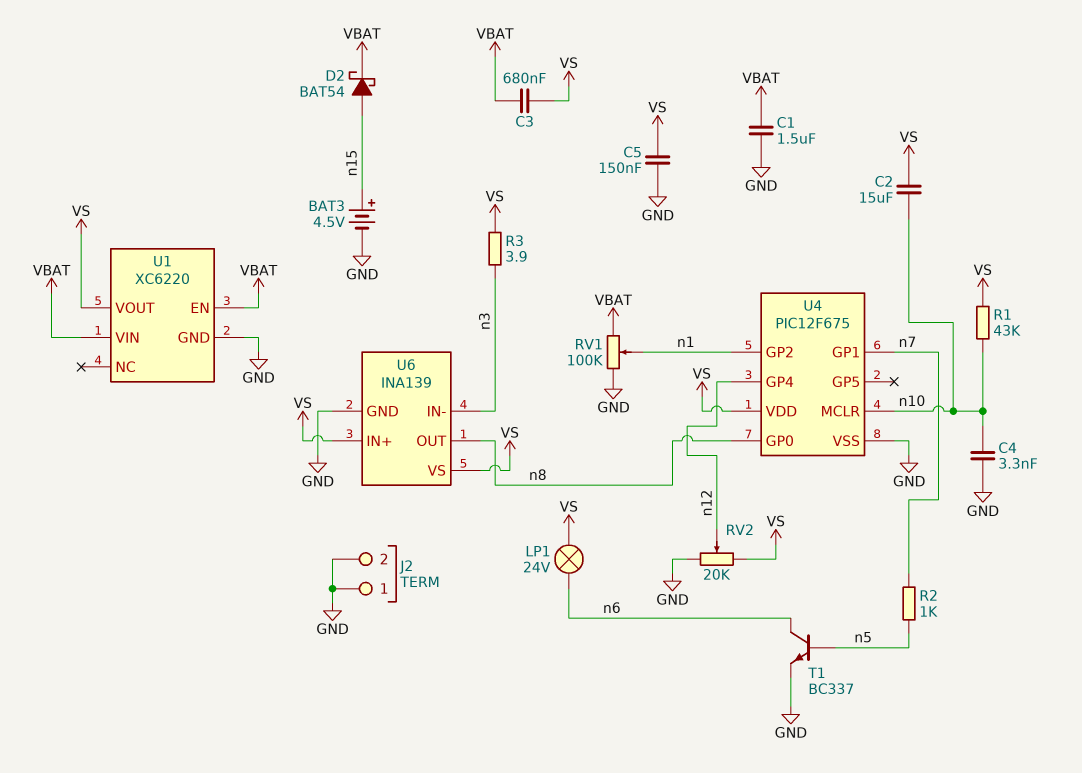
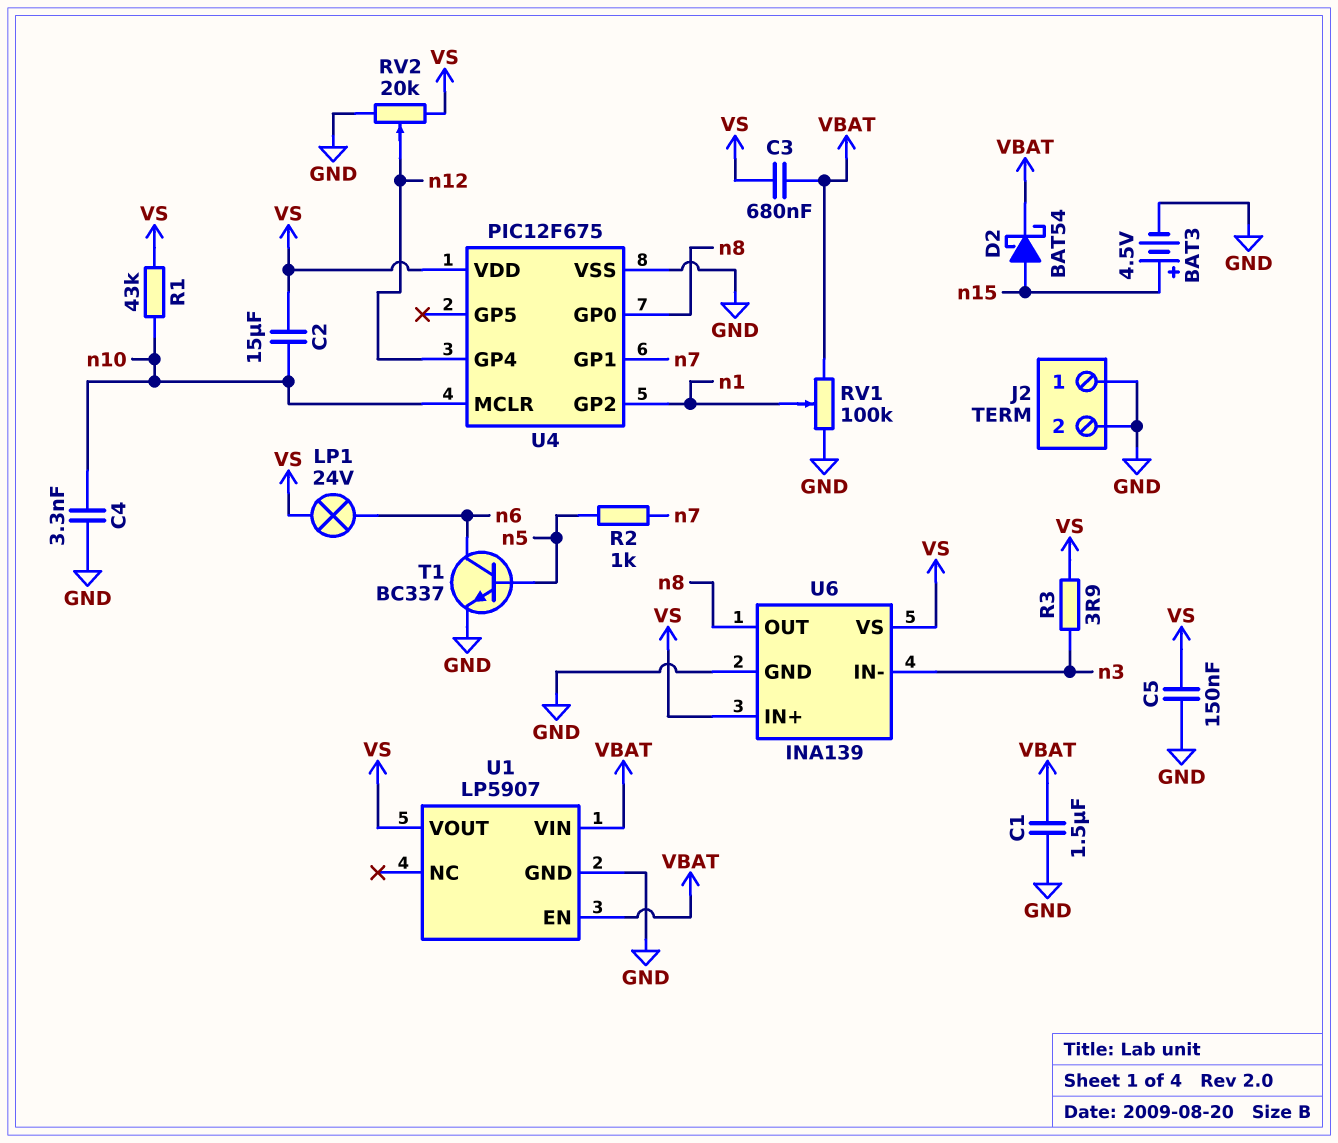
U1: XC6220 -> LP5907

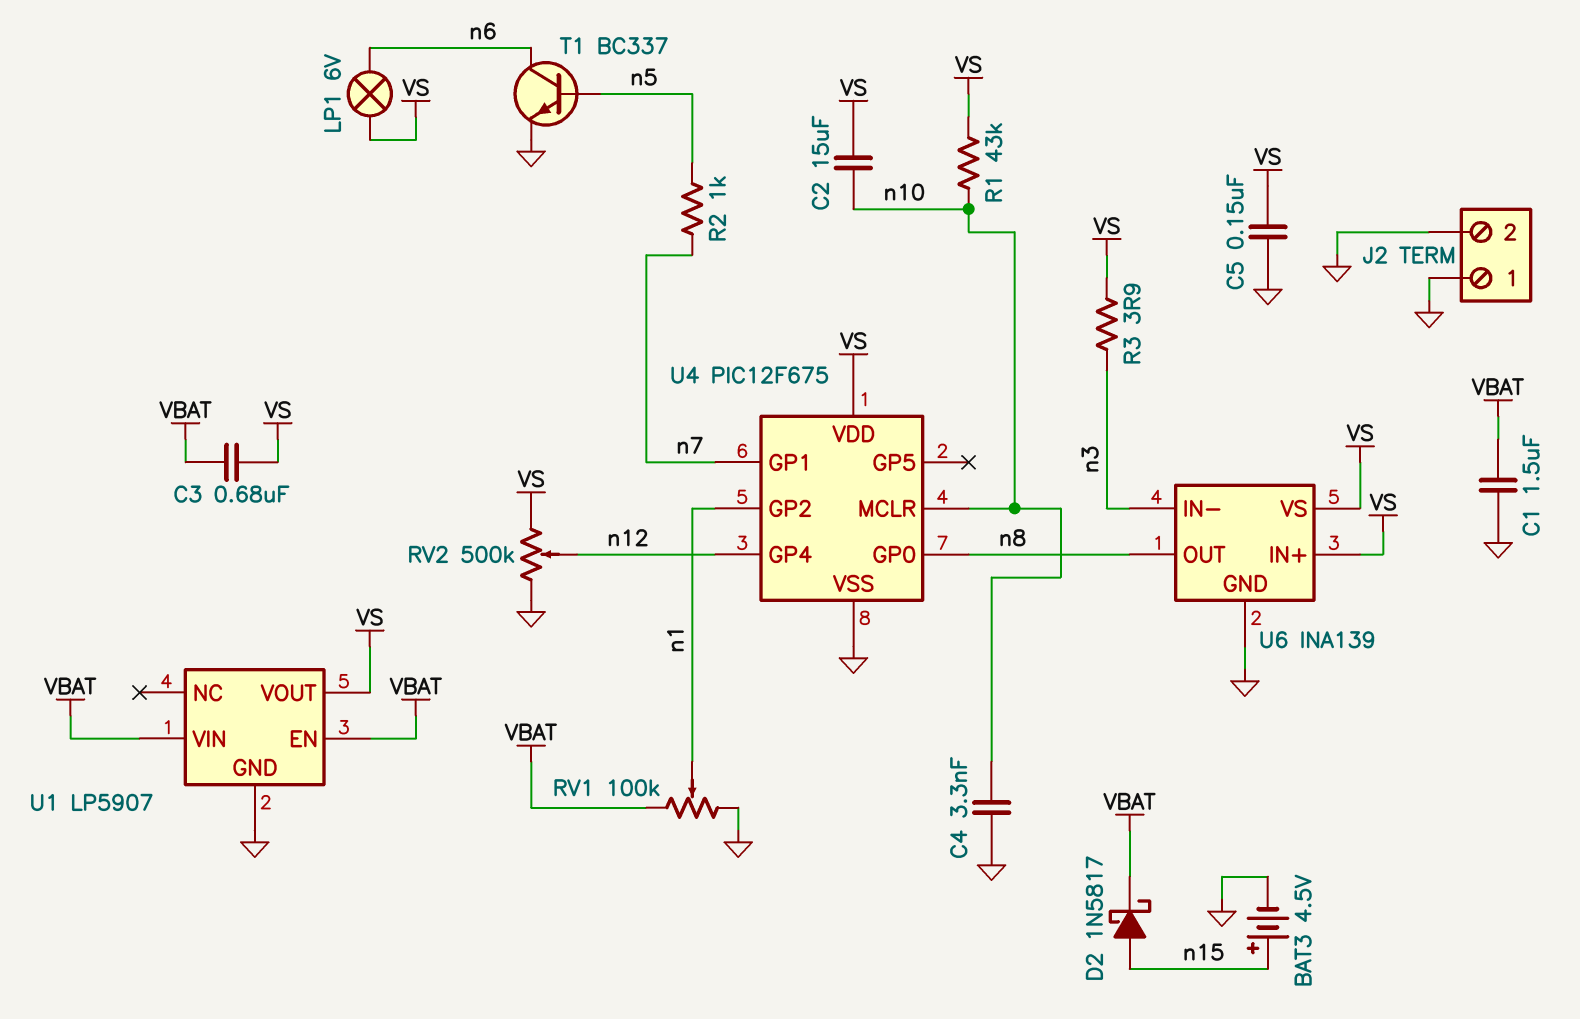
D2: schottky BAT54 (A n15, K VBAT) -> schottky 1N5817 (A n15, K VBAT)
LP1: lamp 24V (VS, n6) -> lamp 6V (VS, n6)
RV2: 20k (GND, VS, wiper n12) -> 500k (GND, VS, wiper n12)

